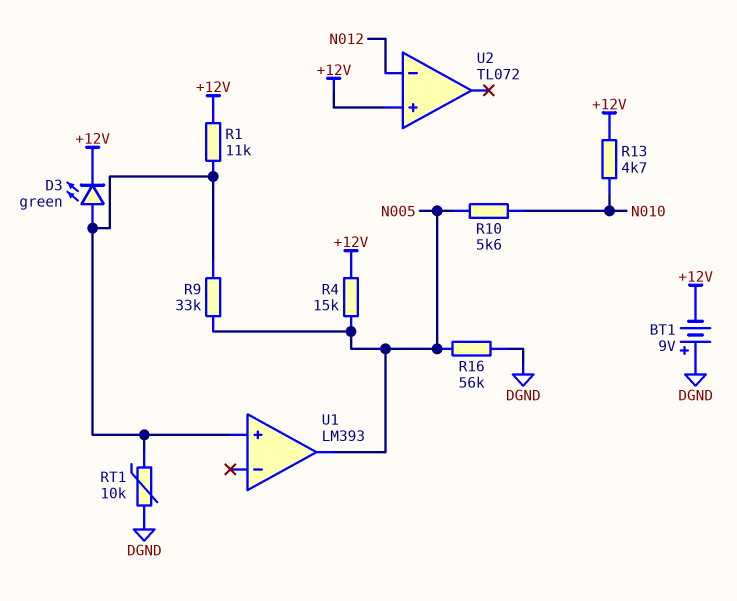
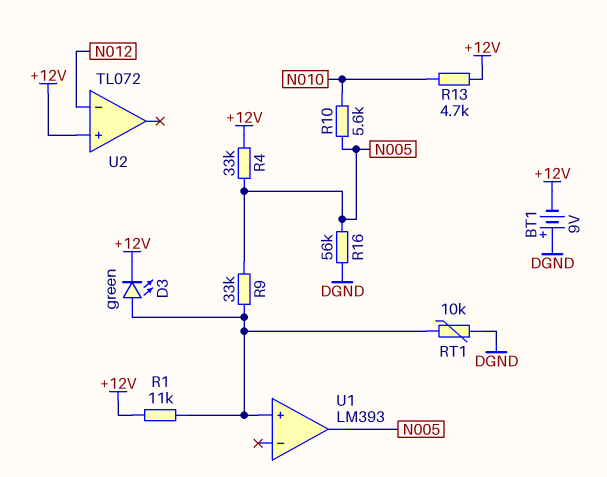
R4: 15k (+12V, N005) -> 33k (+12V, N005)

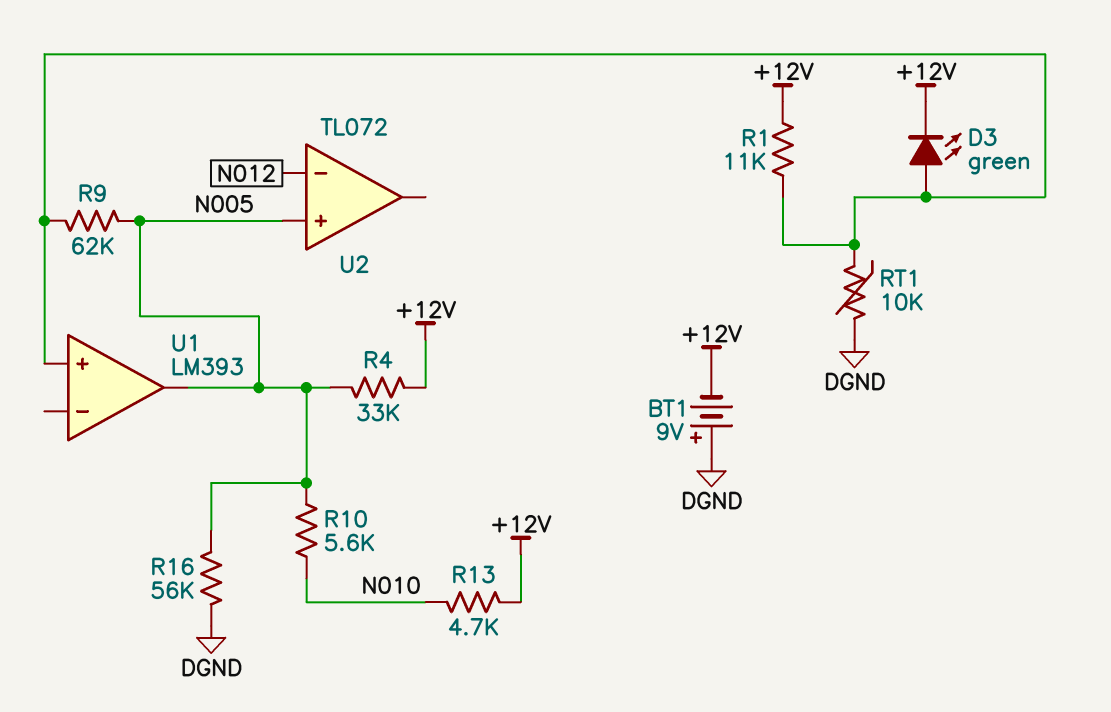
R9: 33k (N005, U1/in+) -> 62k (N005, U1/in+)
U2 pin in+: +12V -> N005

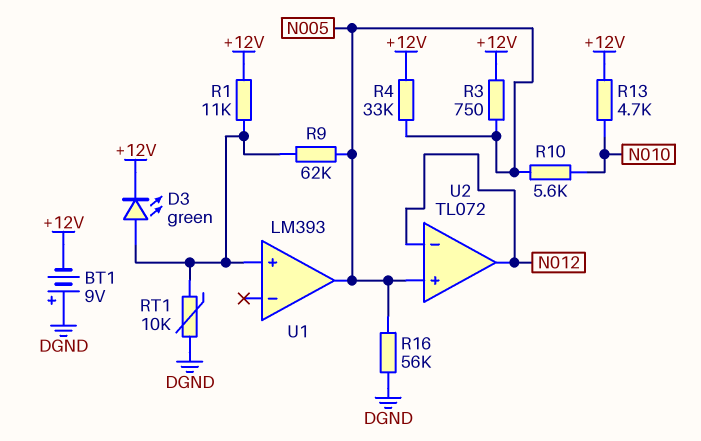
R3: none -> 750 (+12V, N005)
U2 pin out: none -> N012

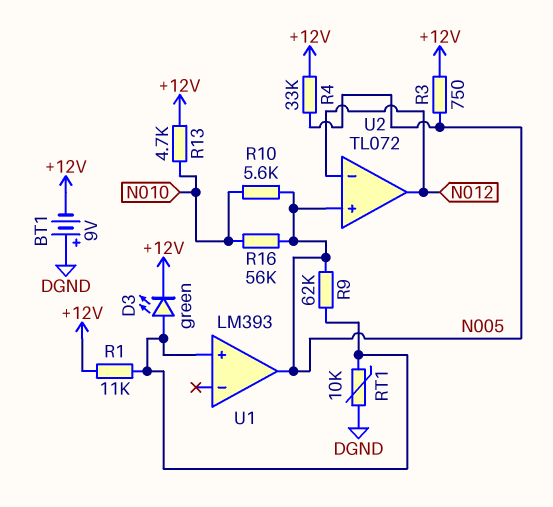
R16: 56k (DGND, N005) -> 56k (N005, N010)

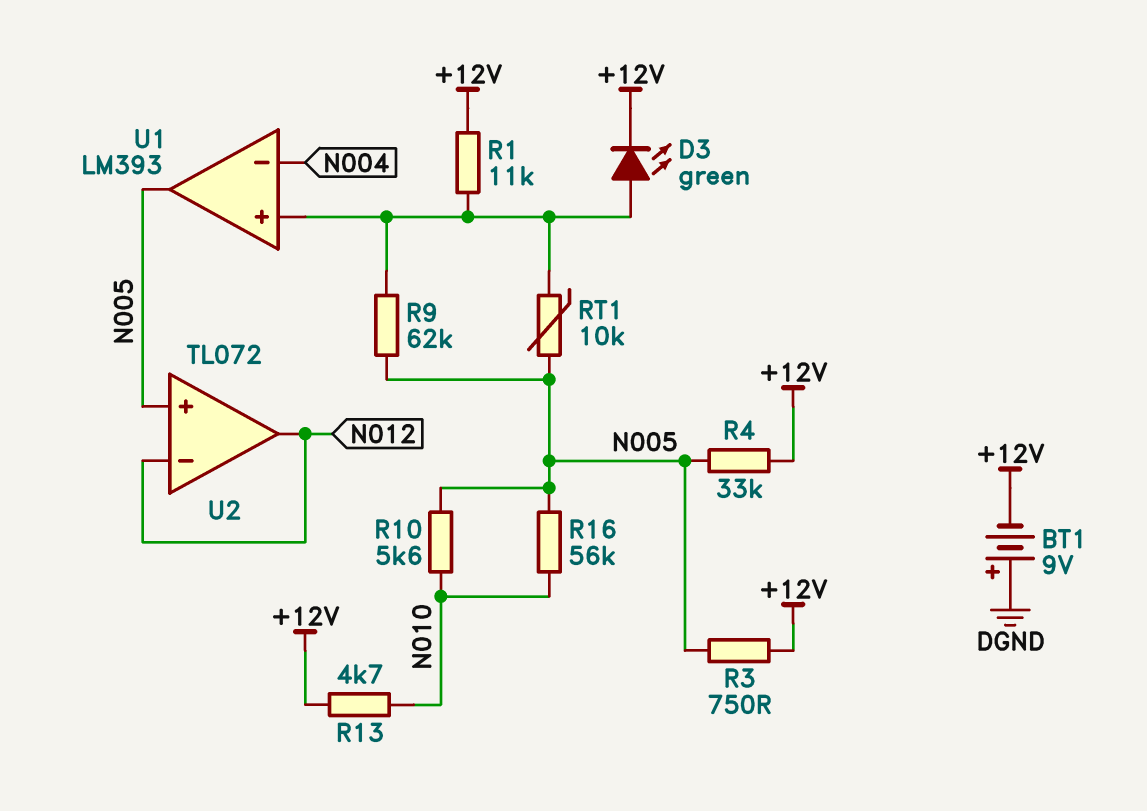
RT1: 10k (DGND, U1/in+) -> 10k (N005, U1/in+)
U1 pin in-: none -> N004

